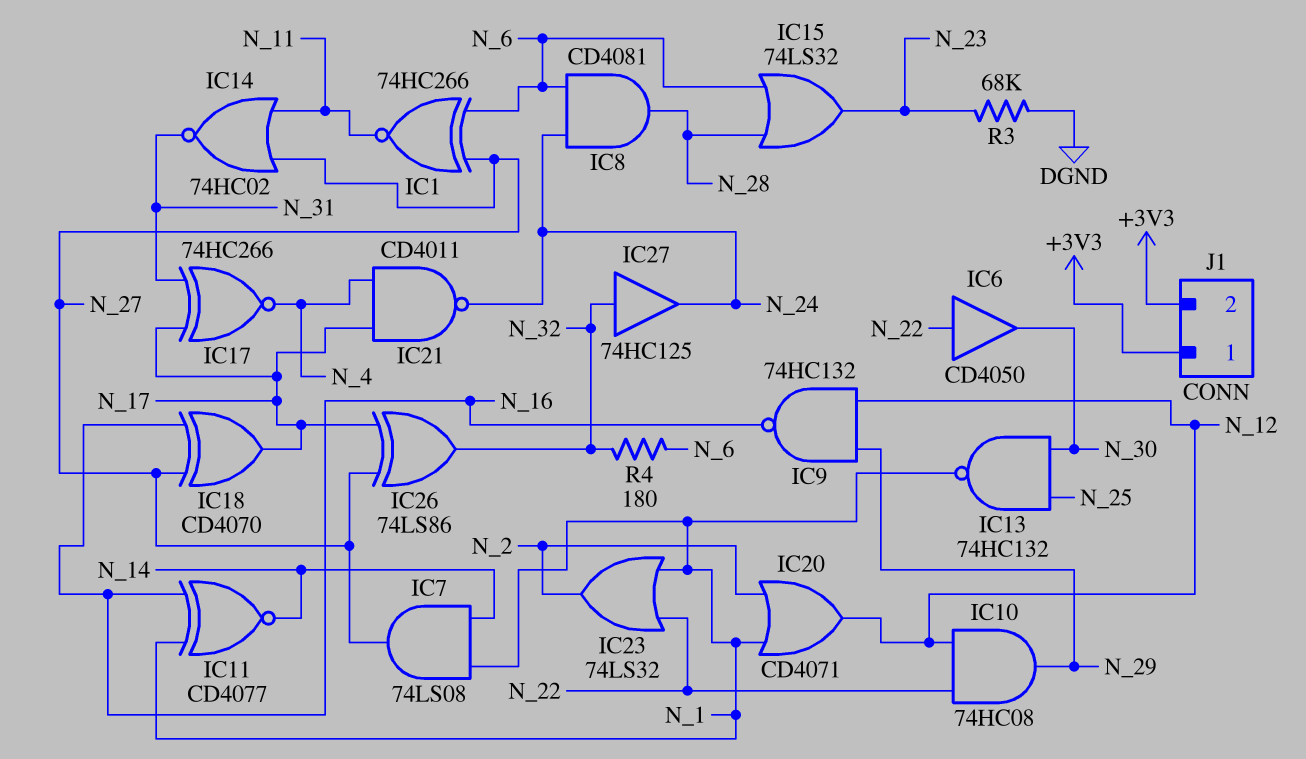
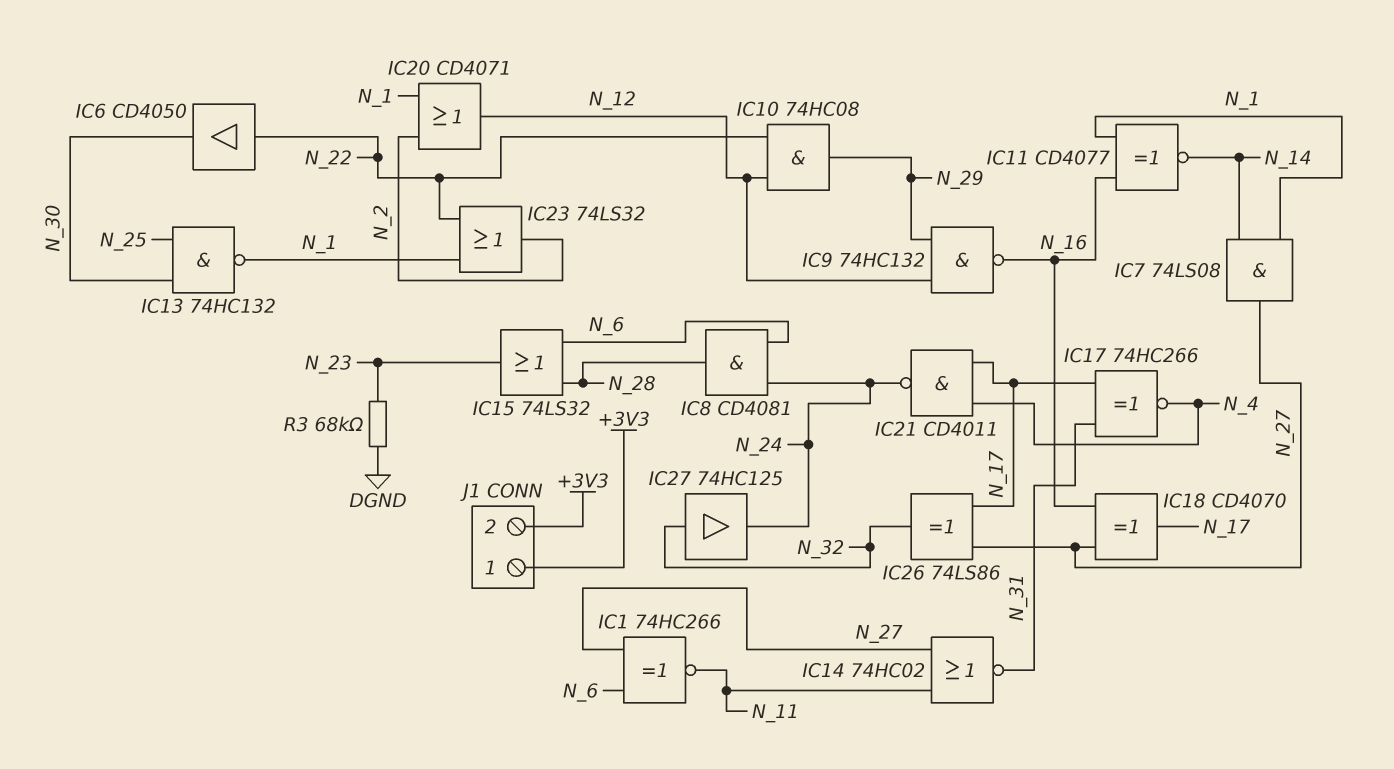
R4: 180 (N_6, N_32) -> none

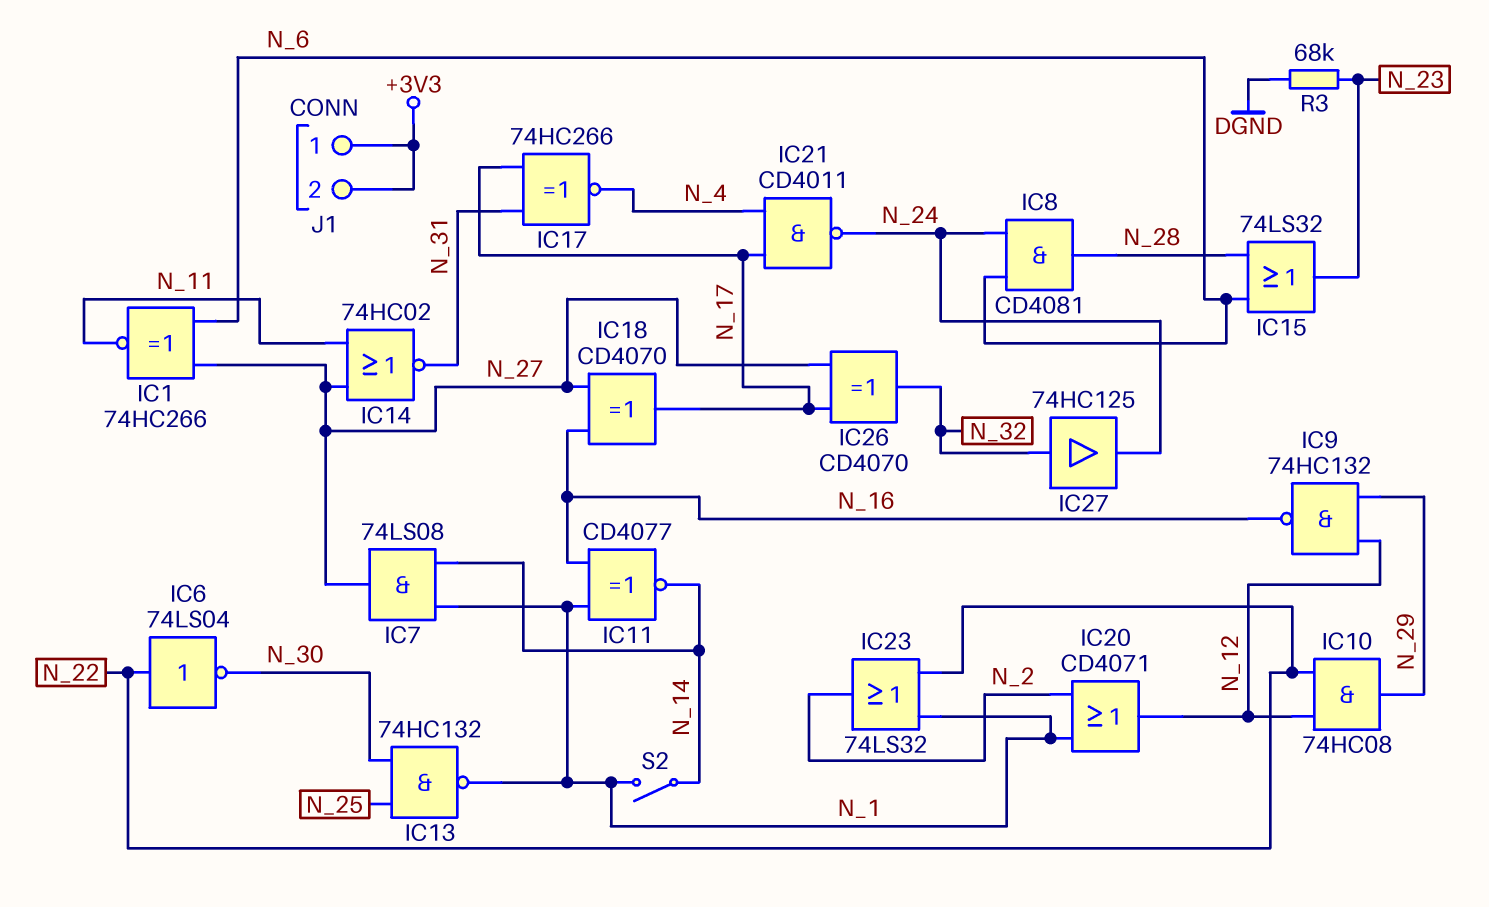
IC6: buffer CD4050 (in N_22, out N_30) -> NOT 74LS04 (in N_22, out N_30)
IC26: XOR 74LS86 (in N_17, in N_27, out N_32) -> XOR CD4070 (in N_17, in N_27, out N_32)
S2: none -> switch (N_1, N_14)

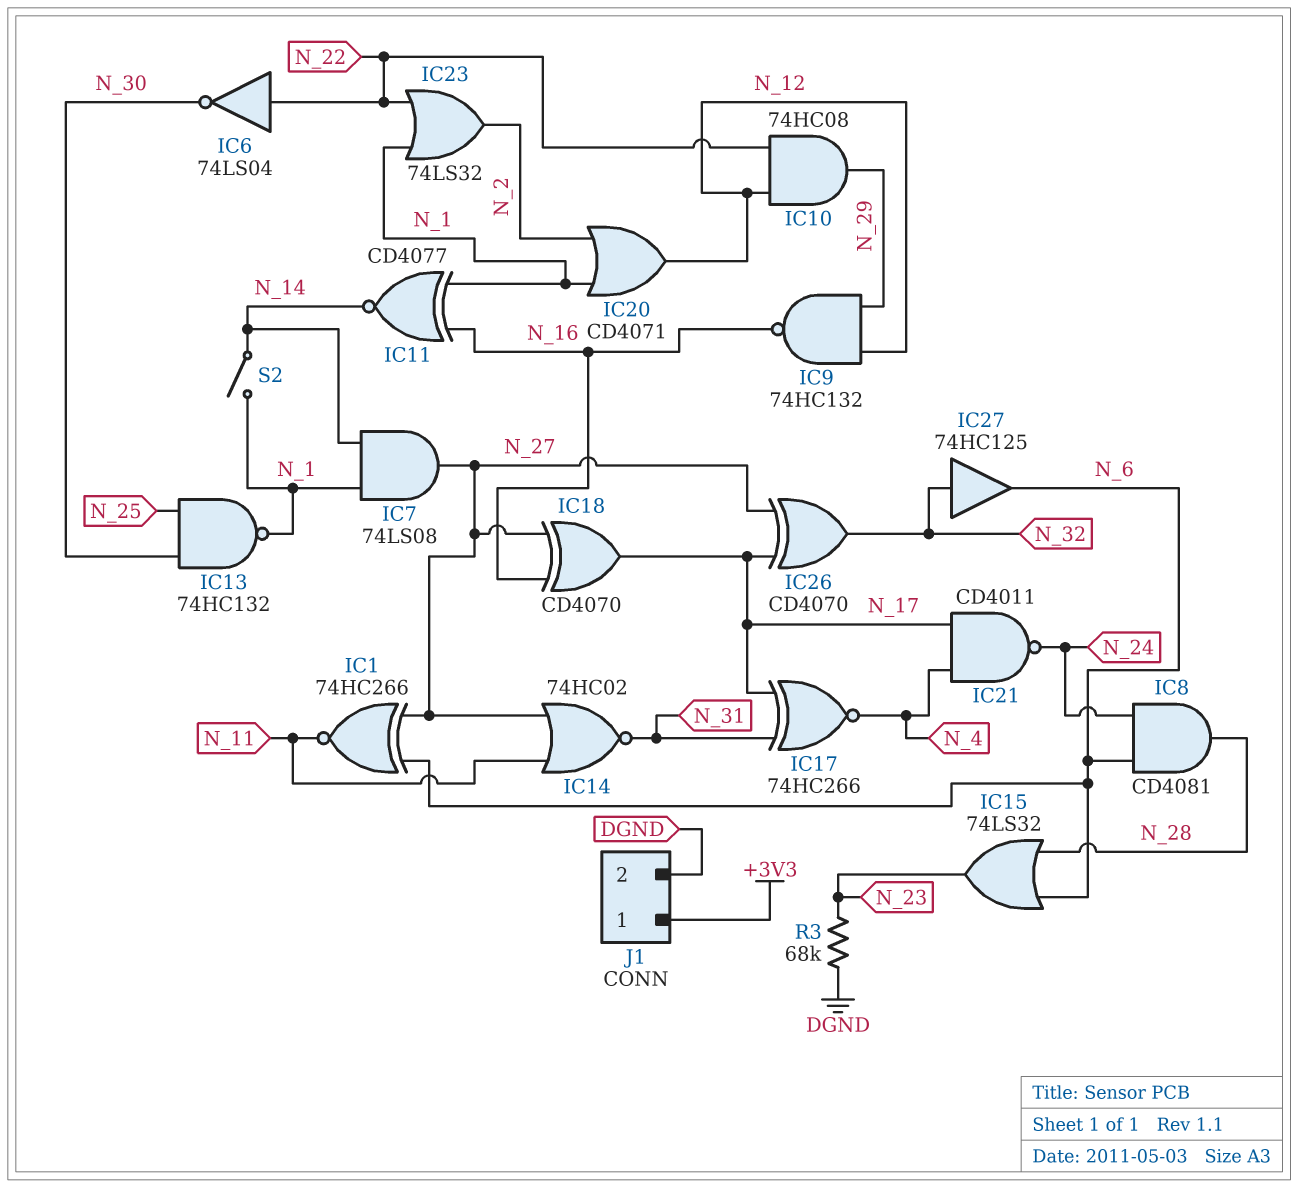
IC27: buffer 74HC125 (in N_32, out N_24) -> buffer 74HC125 (in N_32, out N_6)
J1 pin 2: +3V3 -> DGND

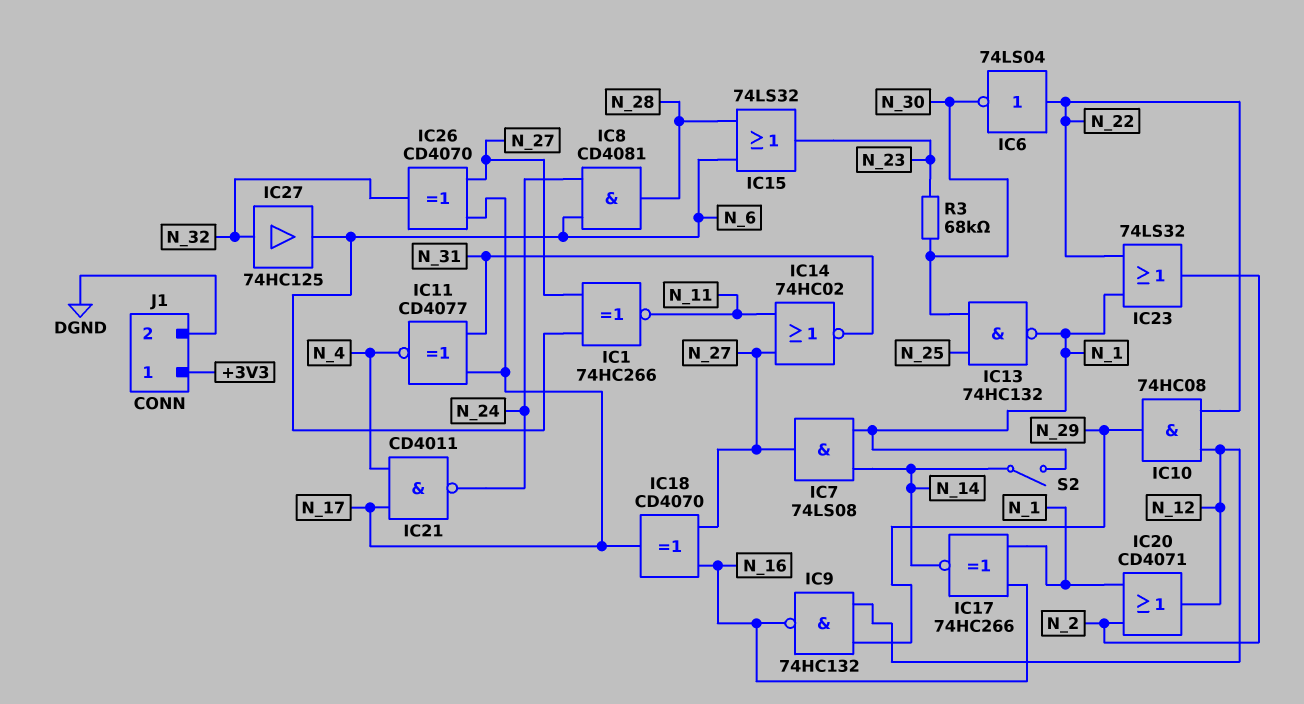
IC11: XNOR CD4077 (in N_1, in N_16, out N_14) -> XNOR CD4077 (in N_17, in N_31, out N_4)
IC17: XNOR 74HC266 (in N_17, in N_31, out N_4) -> XNOR 74HC266 (in N_1, in N_16, out N_14)
R3: 68k (DGND, N_23) -> 68k (N_23, N_30)

